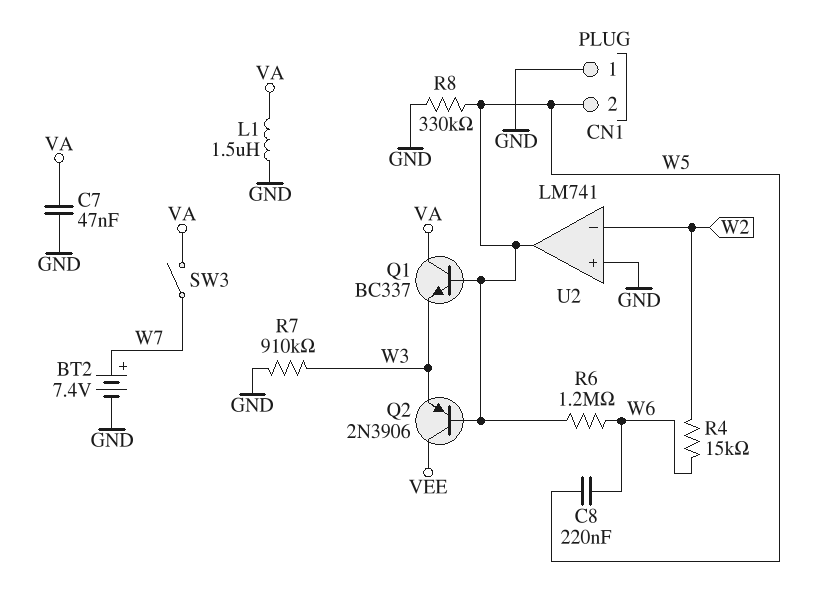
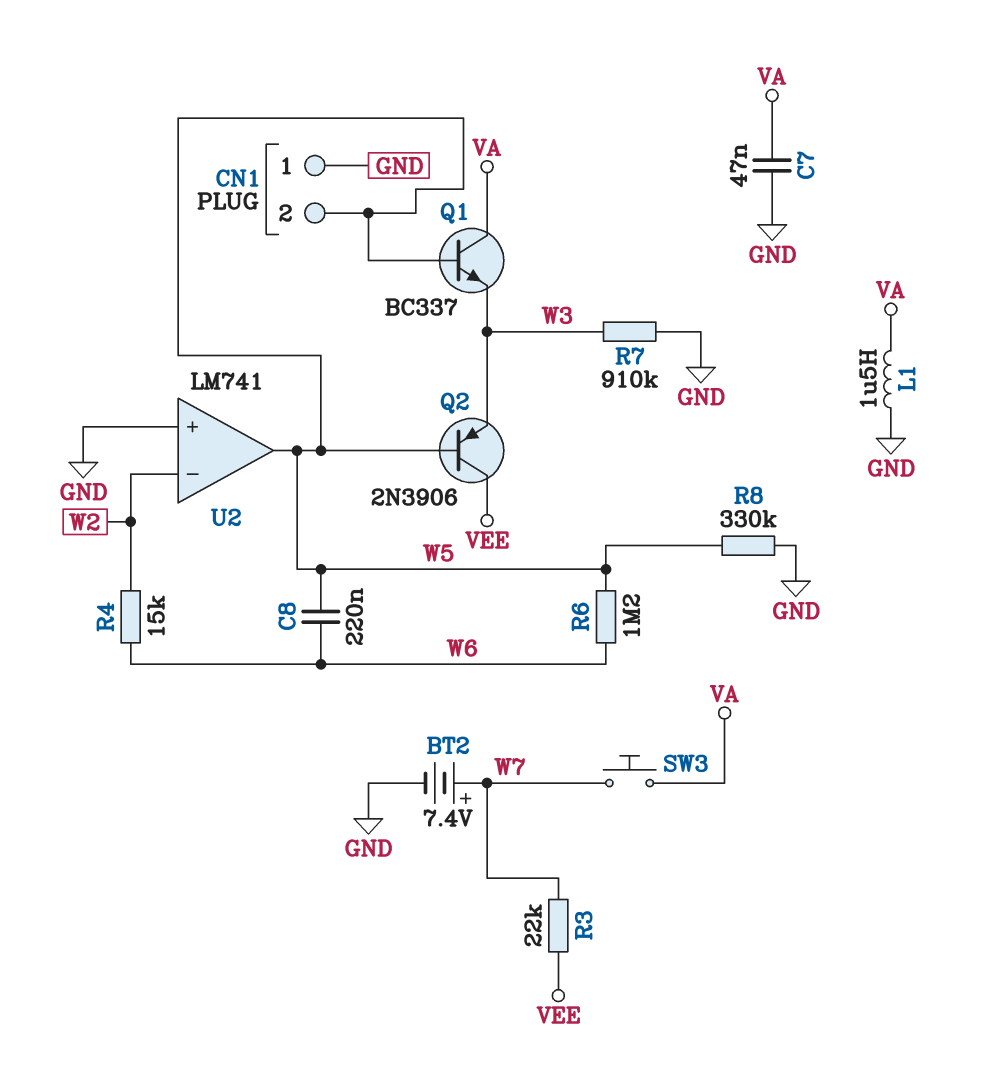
R3: none -> 22k (VEE, W7)
SW3: switch (VA, W7) -> button (VA, W7)

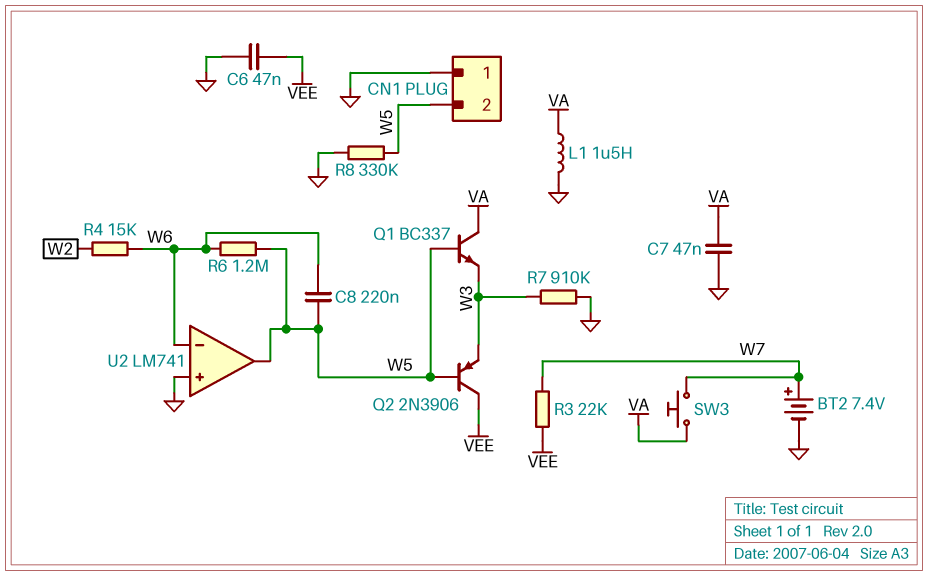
C6: none -> 47nF (GND, VEE)
U2 pin in-: W2 -> W6

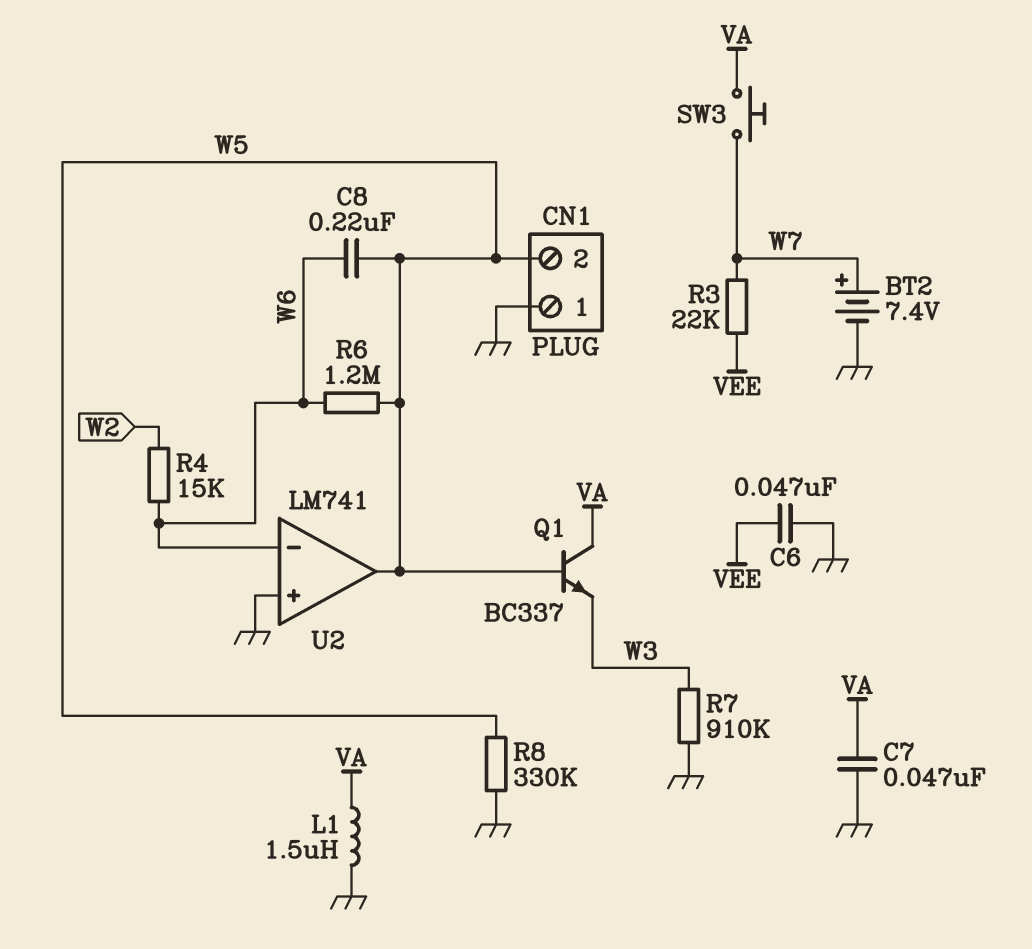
Q2: PNP 2N3906 (B W5, C VEE, E W3) -> none

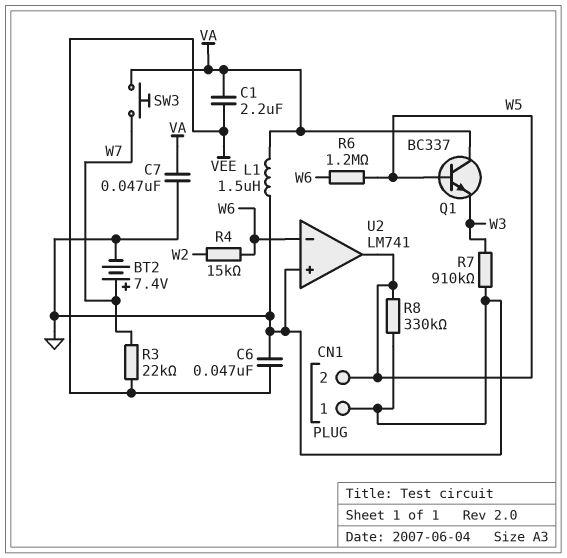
C1: none -> 2.2uF (VA, VEE)
C8: 220nF (W5, W6) -> none

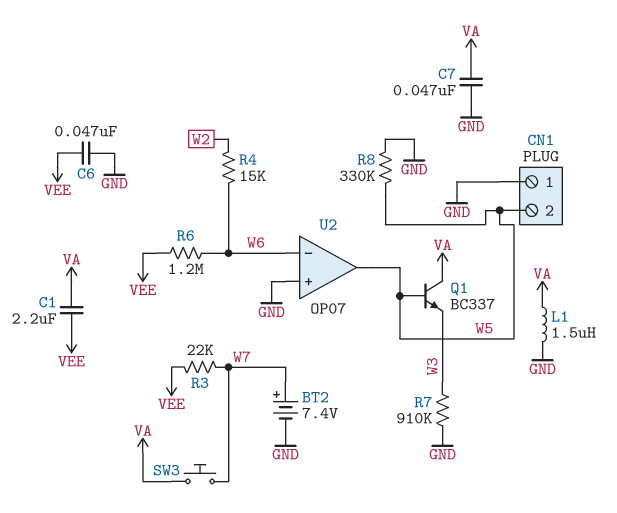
R6: 1.2M (W5, W6) -> 1.2M (VEE, W6)
U2: LM741 -> OP07

